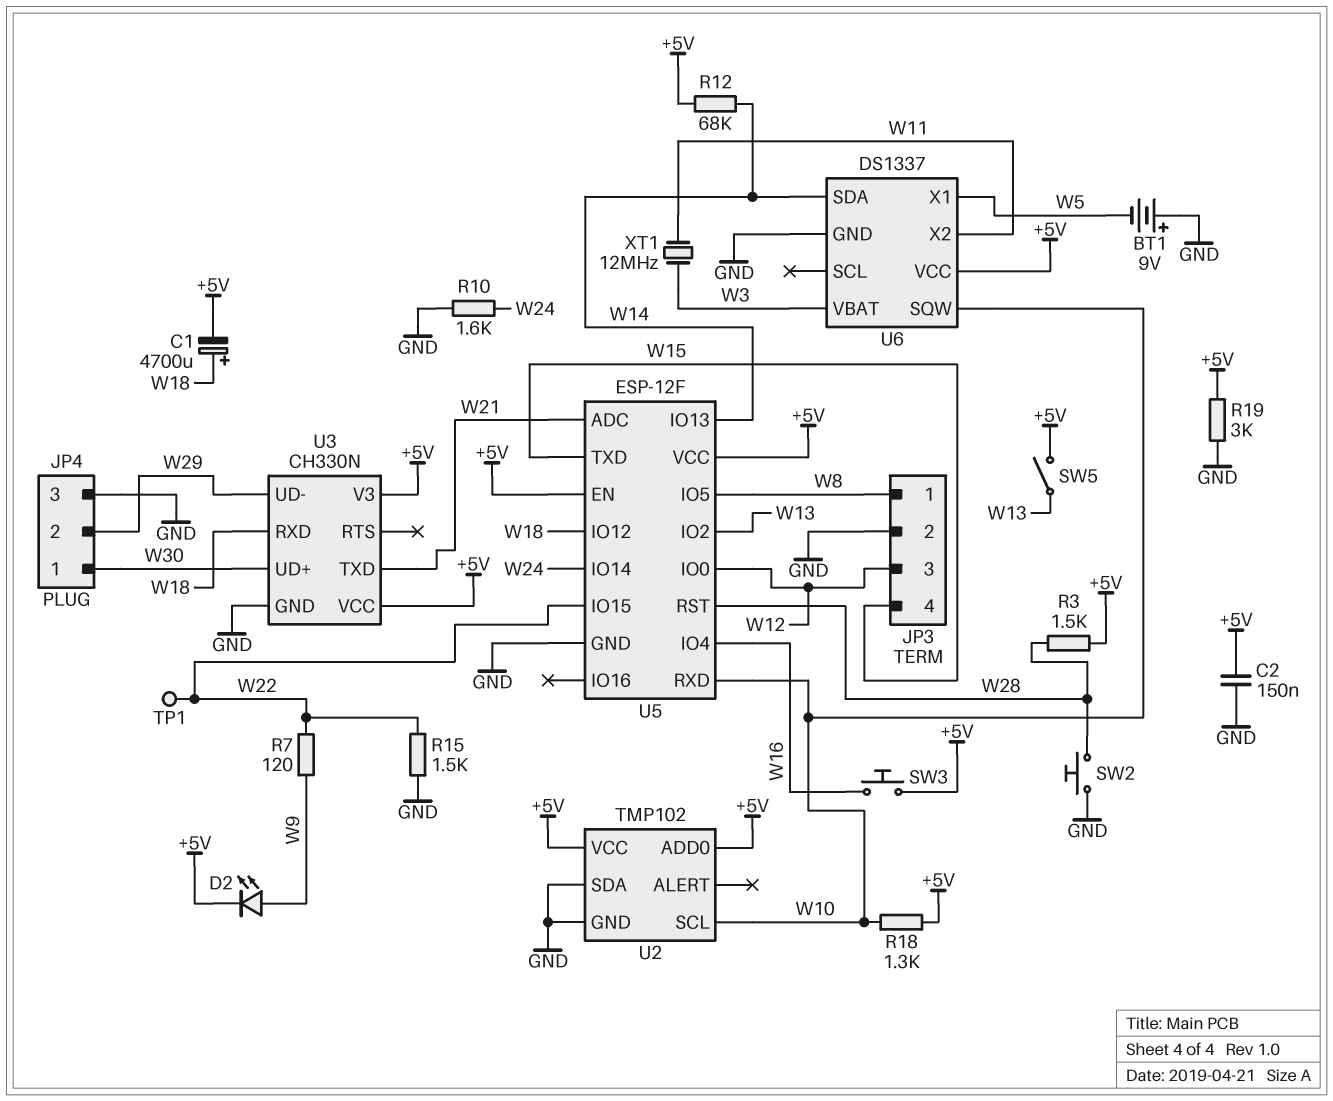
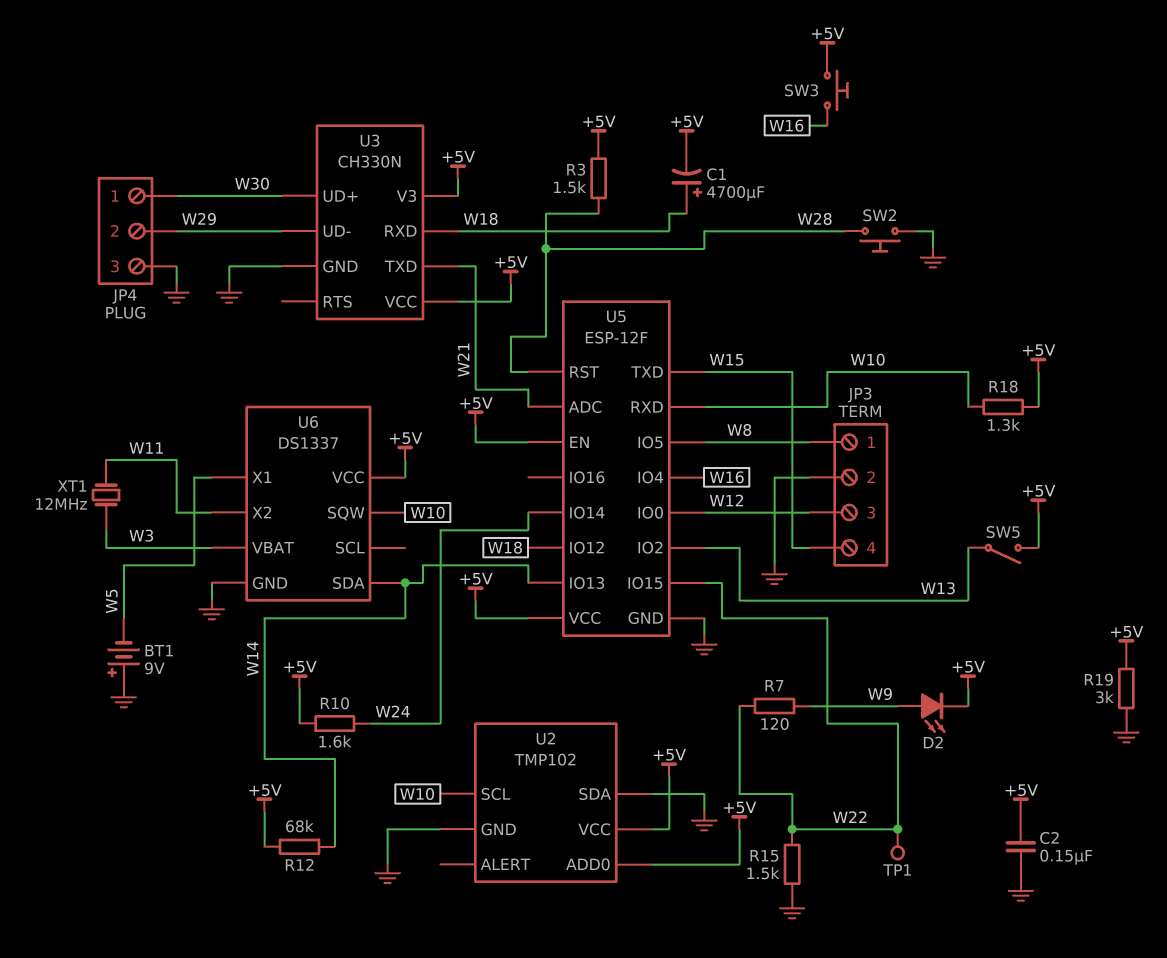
R10: 1.6k (GND, W24) -> 1.6k (+5V, W24)

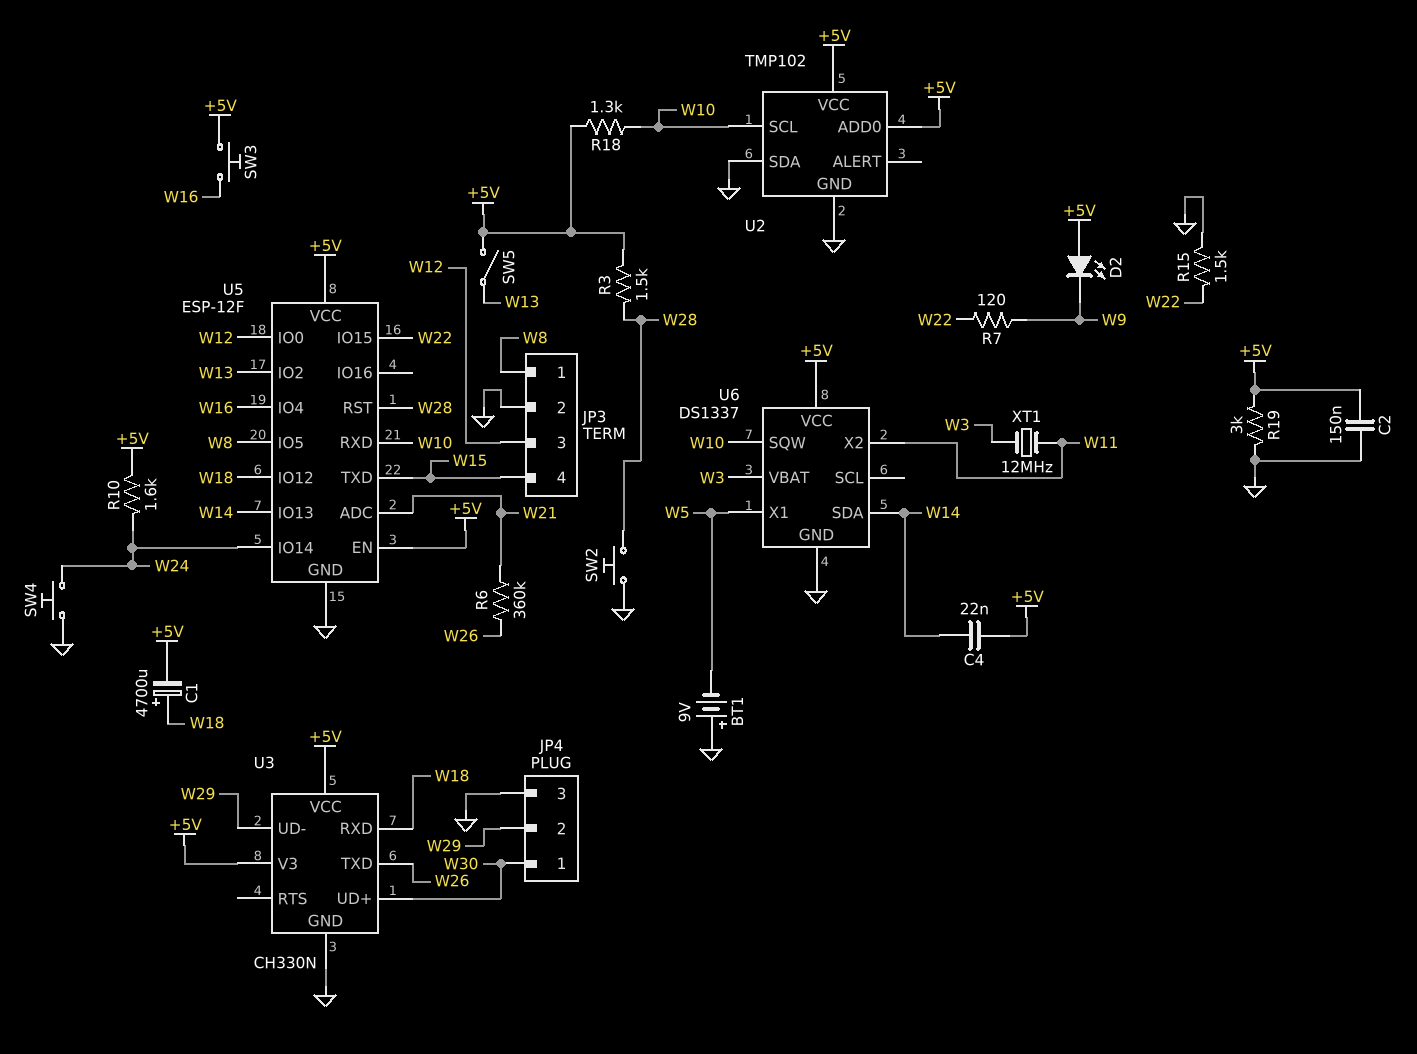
C4: none -> 22nF (+5V, W14)
D2: LED (A W9, K +5V) -> LED (A +5V, K W9)
R6: none -> 360k (W21, W26)
R12: 68k (+5V, W14) -> none
SW4: none -> button (GND, W24)
TP1: test point (W22) -> none
U3 pin TXD: W21 -> W26

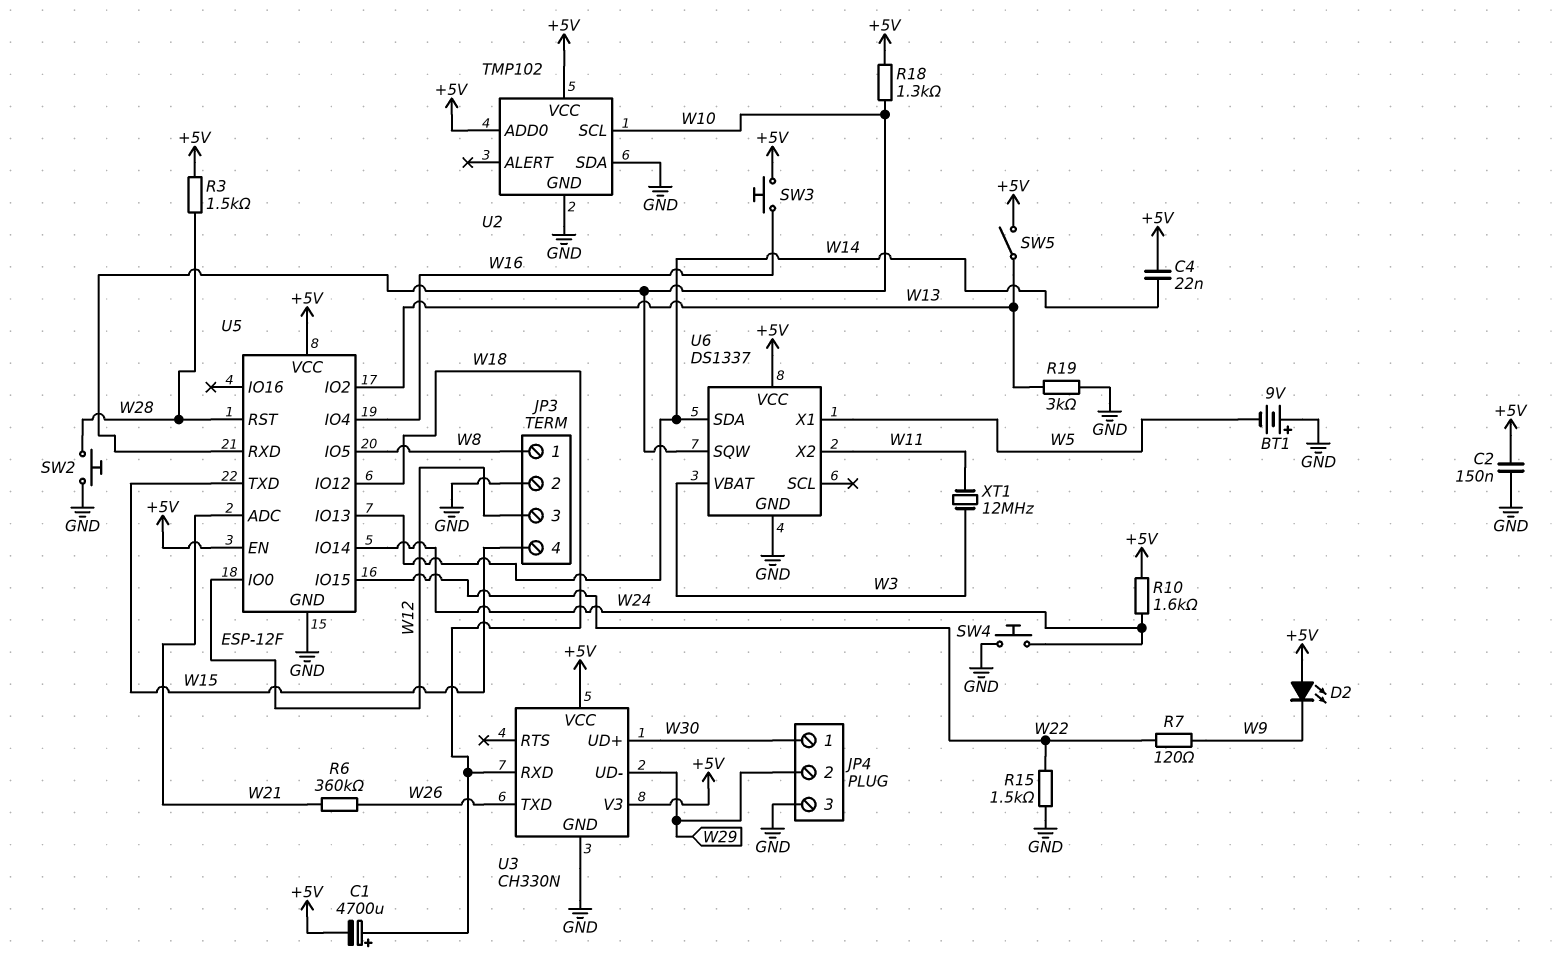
R19: 3k (+5V, GND) -> 3k (GND, W13)

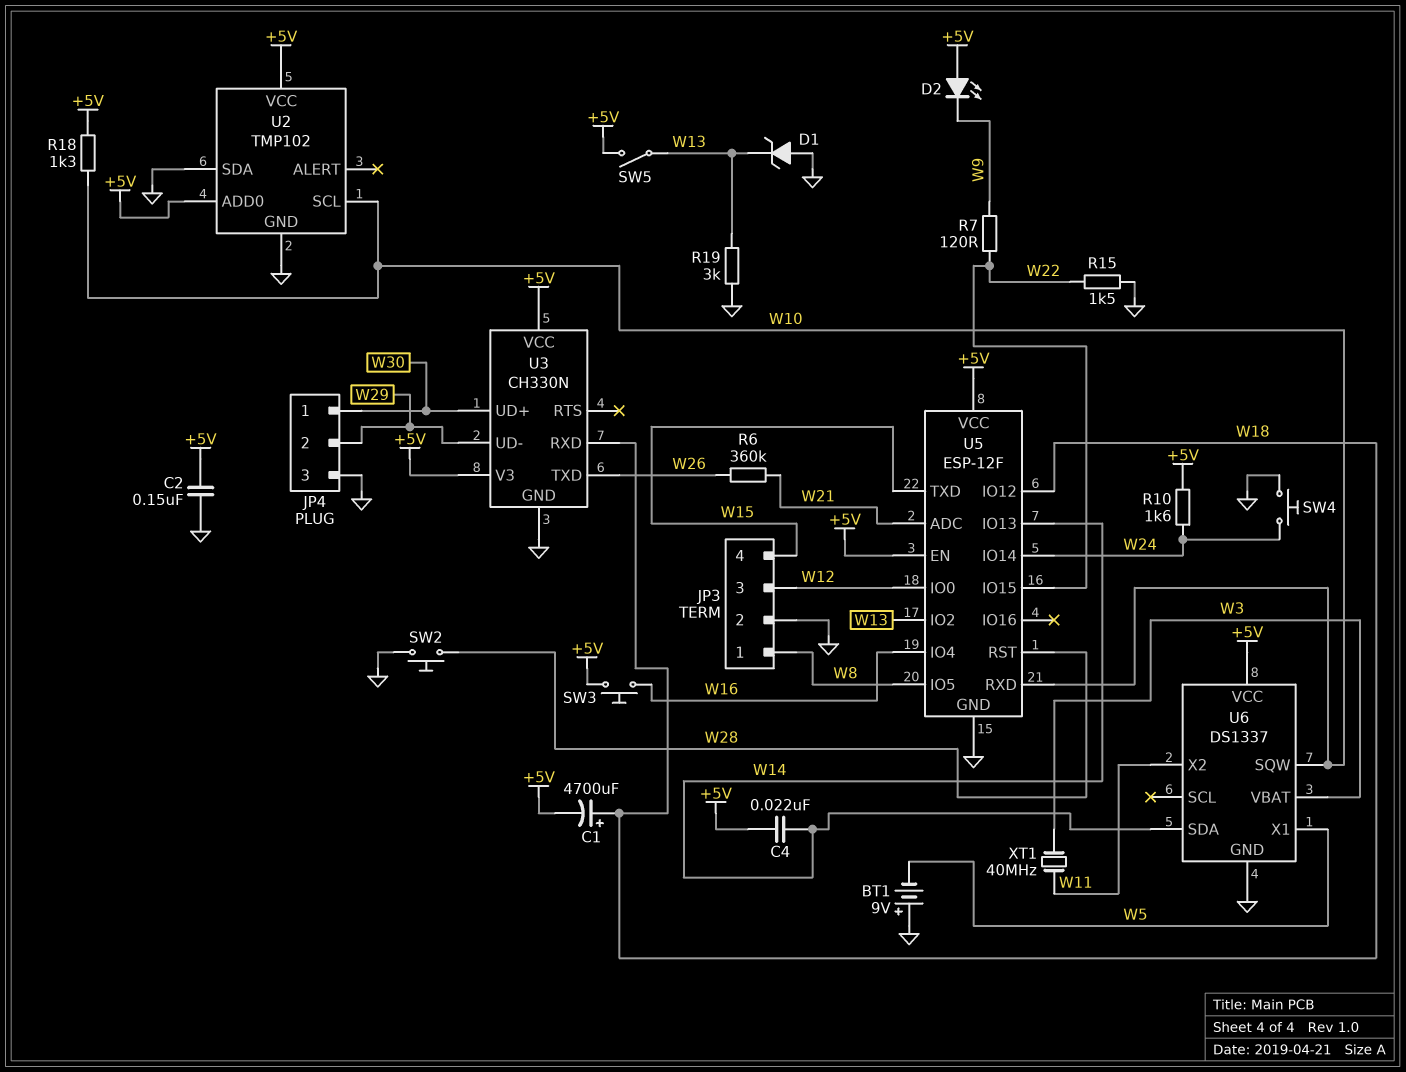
D1: none -> zener (A GND, K W13)
R3: 1.5k (+5V, W28) -> none
XT1: 12MHz (W3, W11) -> 40MHz (W3, W11)

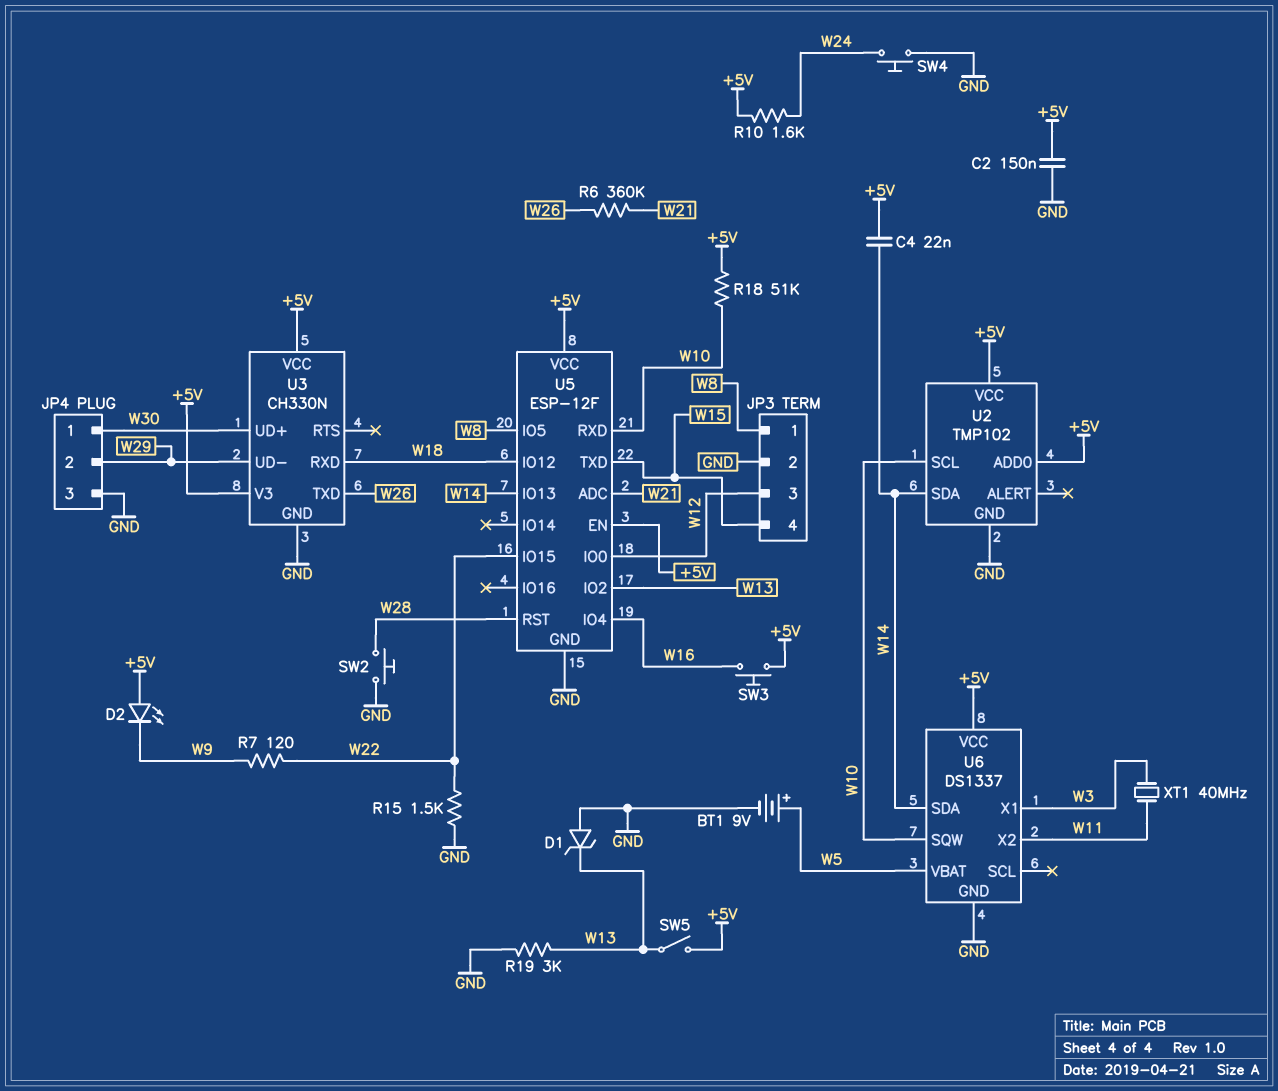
BT1: 9V (plus GND, minus W5) -> 9V (plus W5, minus GND)
C1: 4700uF (plus W18, minus +5V) -> none
R18: 1.3k (+5V, W10) -> 51k (+5V, W10)
U2 pin SDA: GND -> W14
U5 pin IO14: W24 -> none
U6 pin VBAT: W3 -> W5
U6 pin X1: W5 -> W3

